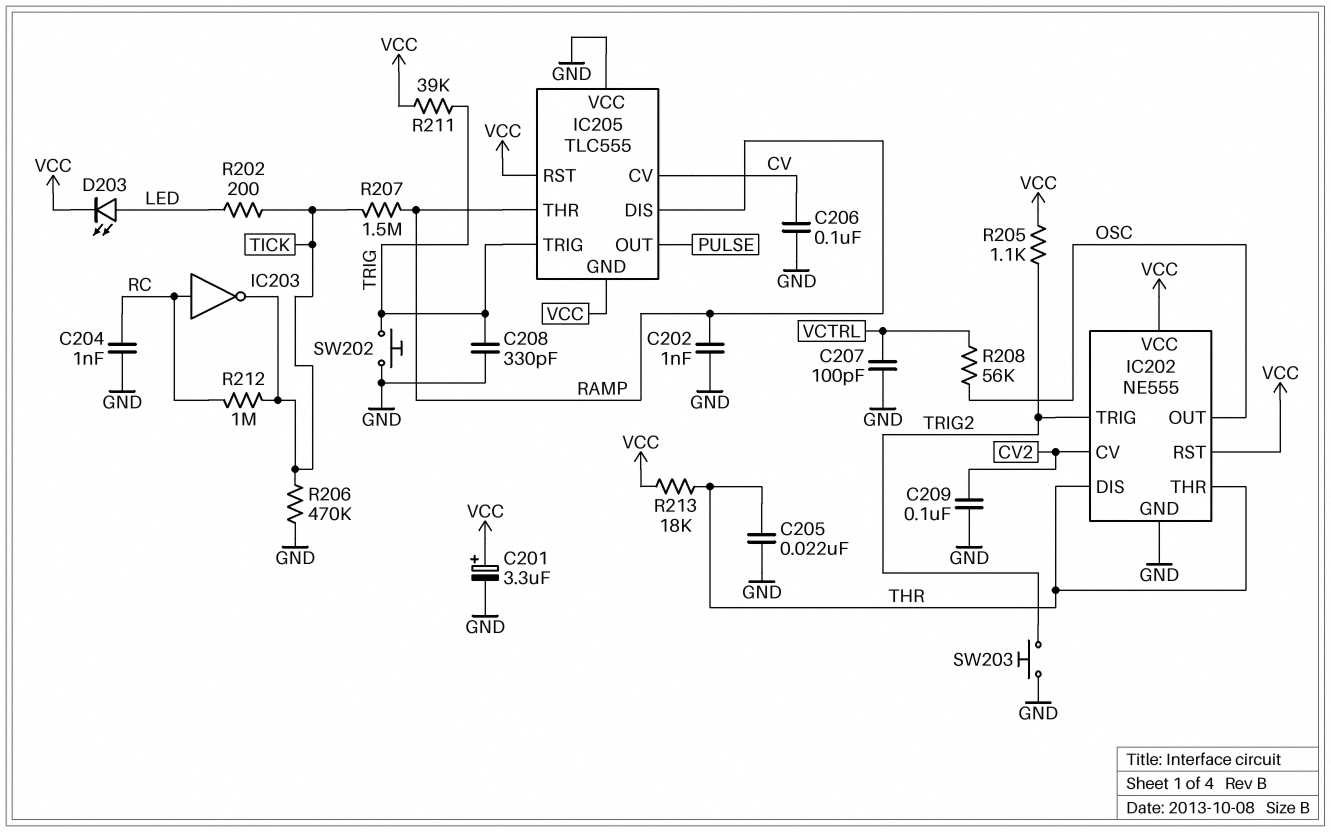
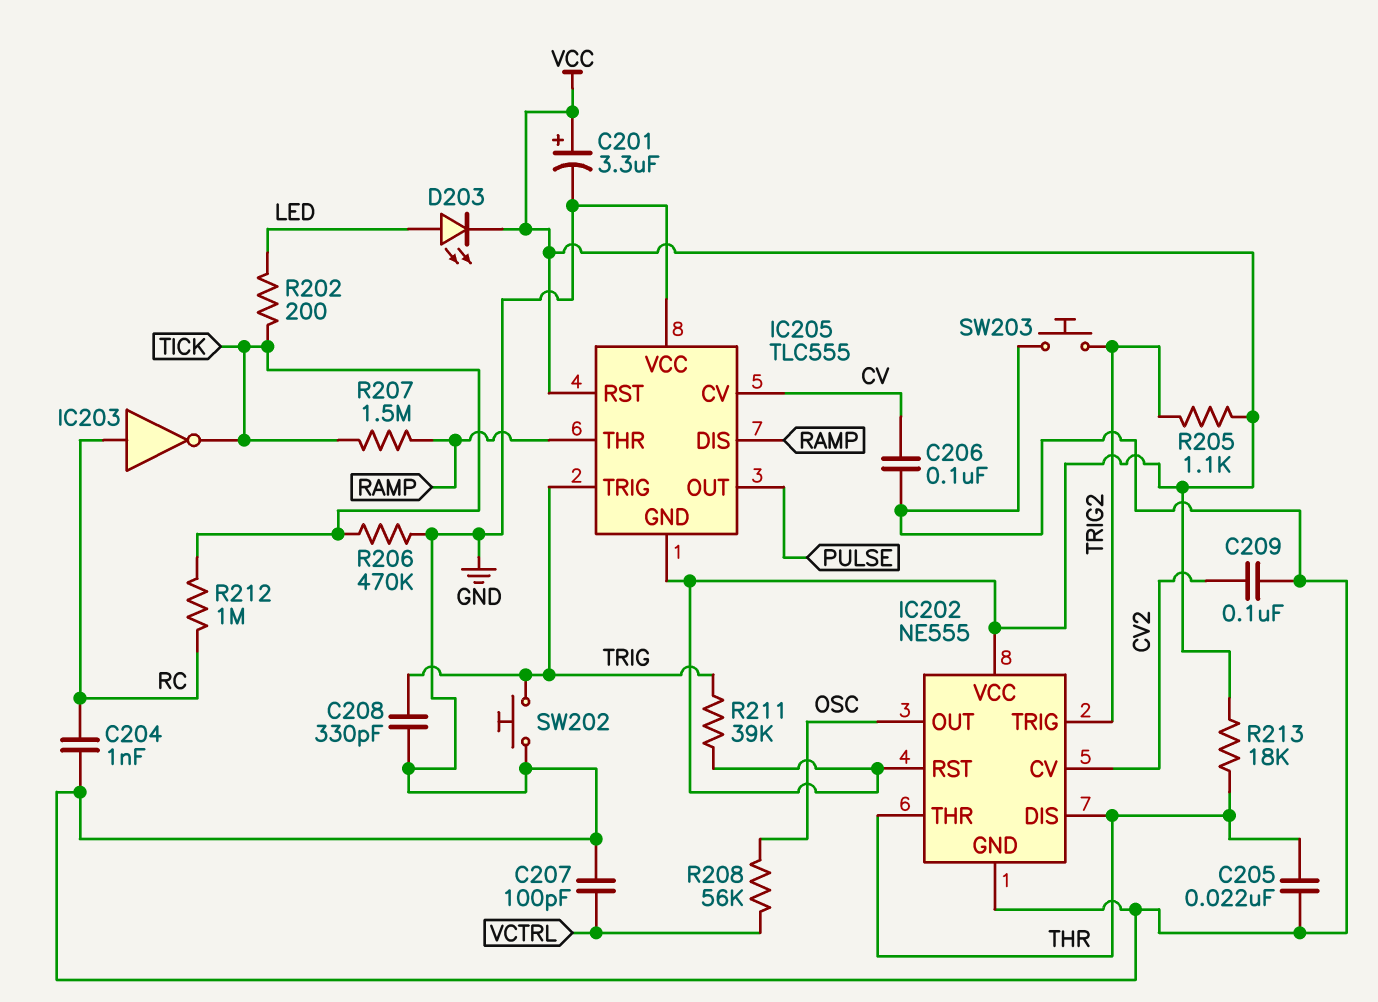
C202: 1nF (GND, RAMP) -> none

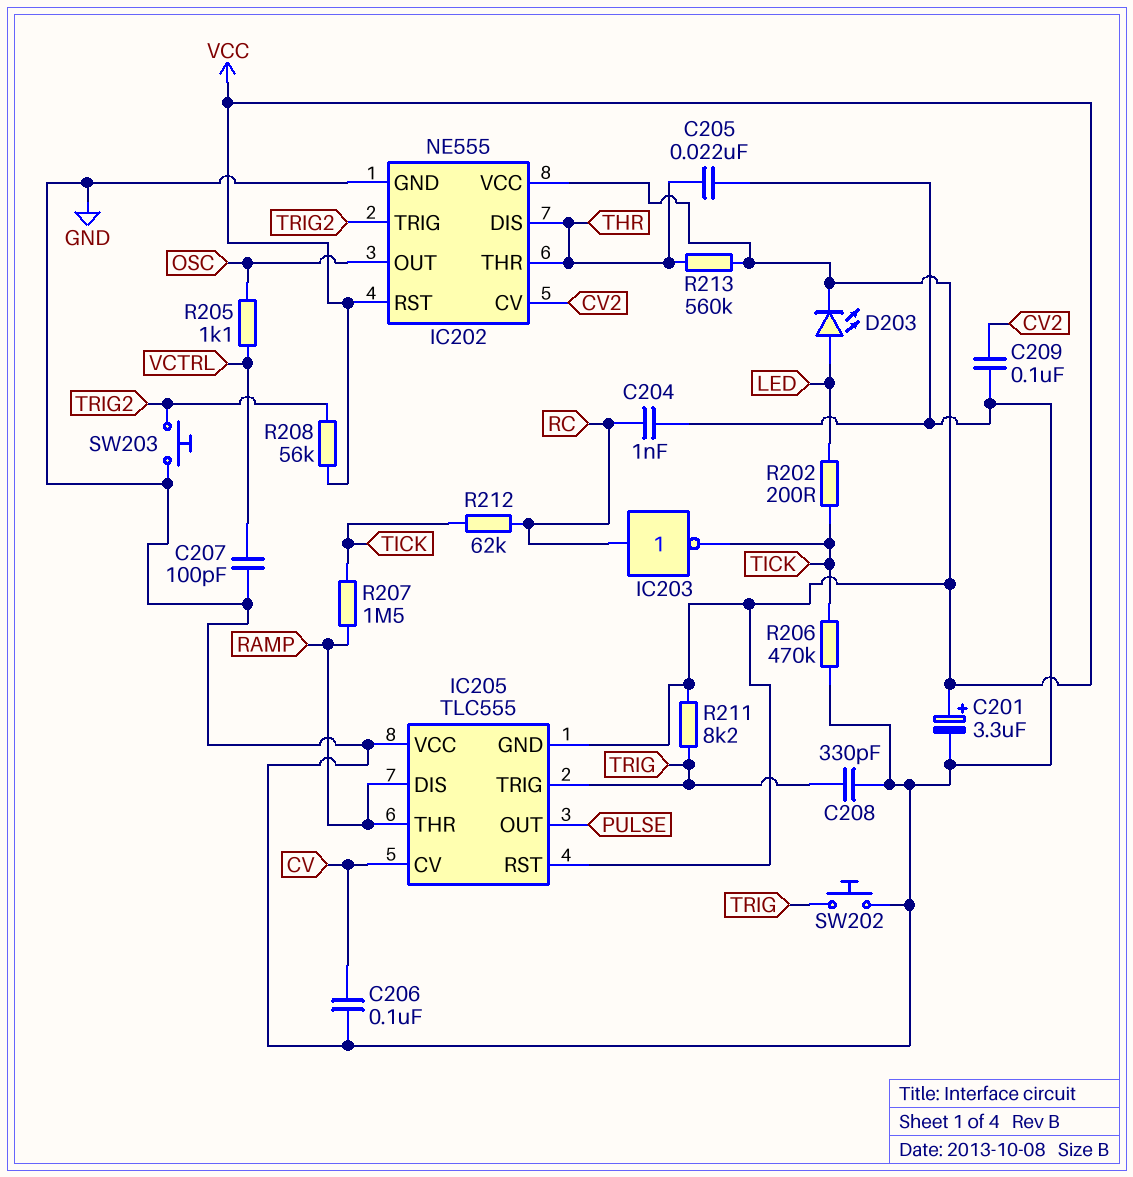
R205: 1.1k (TRIG2, VCC) -> 1.1k (OSC, VCTRL)
R208: 56k (OSC, VCTRL) -> 56k (TRIG2, VCC)
R211: 39k (TRIG, VCC) -> 8.2k (TRIG, VCC)
R212: 1M (RC, TICK) -> 62k (RC, TICK)
R213: 18k (THR, VCC) -> 560k (THR, VCC)

